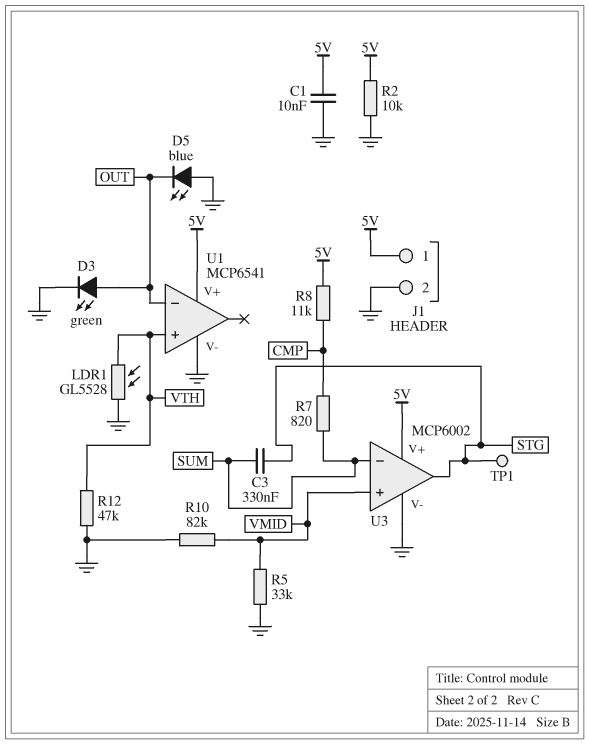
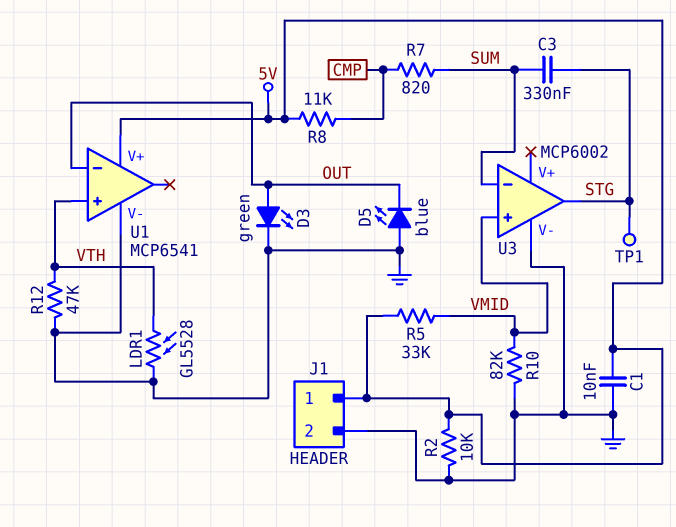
R5: 33k (GND, VMID) -> 33k (5V, VMID)
U3 pin V+: 5V -> none

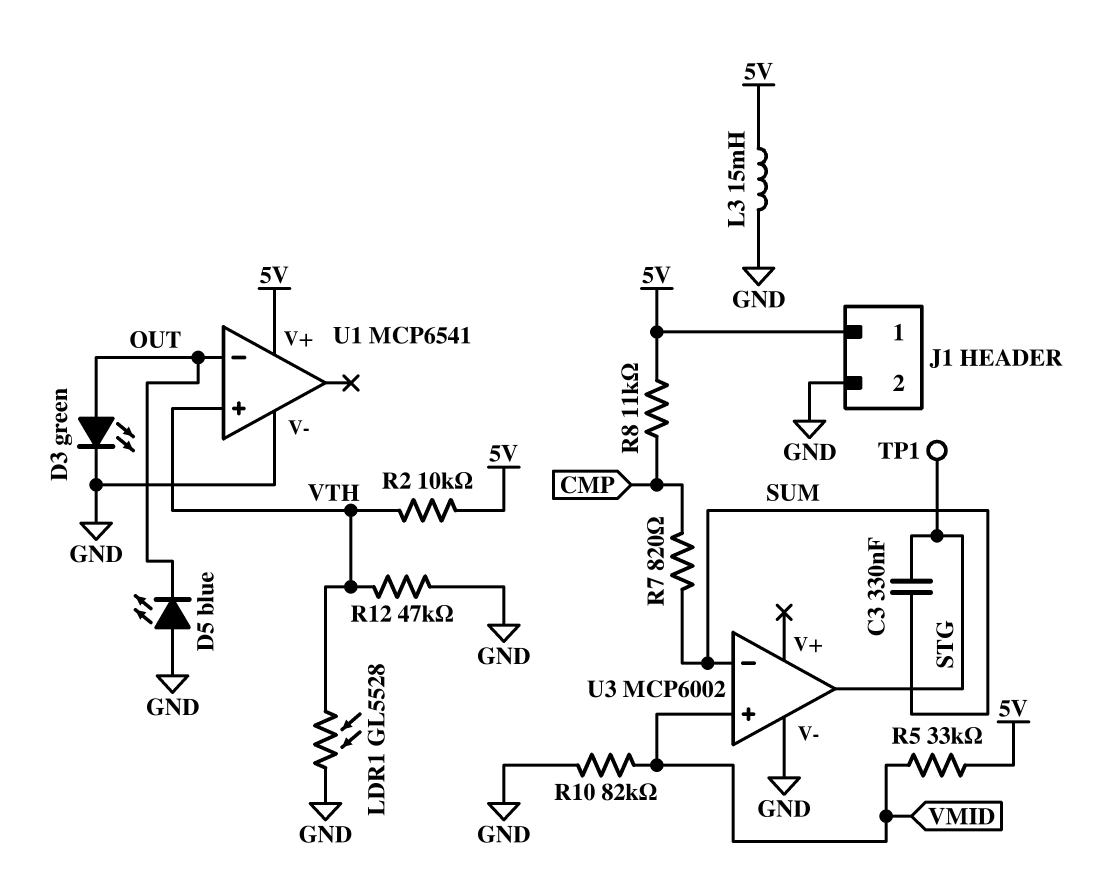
C1: 10nF (5V, GND) -> none
L3: none -> 15mH (5V, GND)
R2: 10k (5V, GND) -> 10k (5V, VTH)

